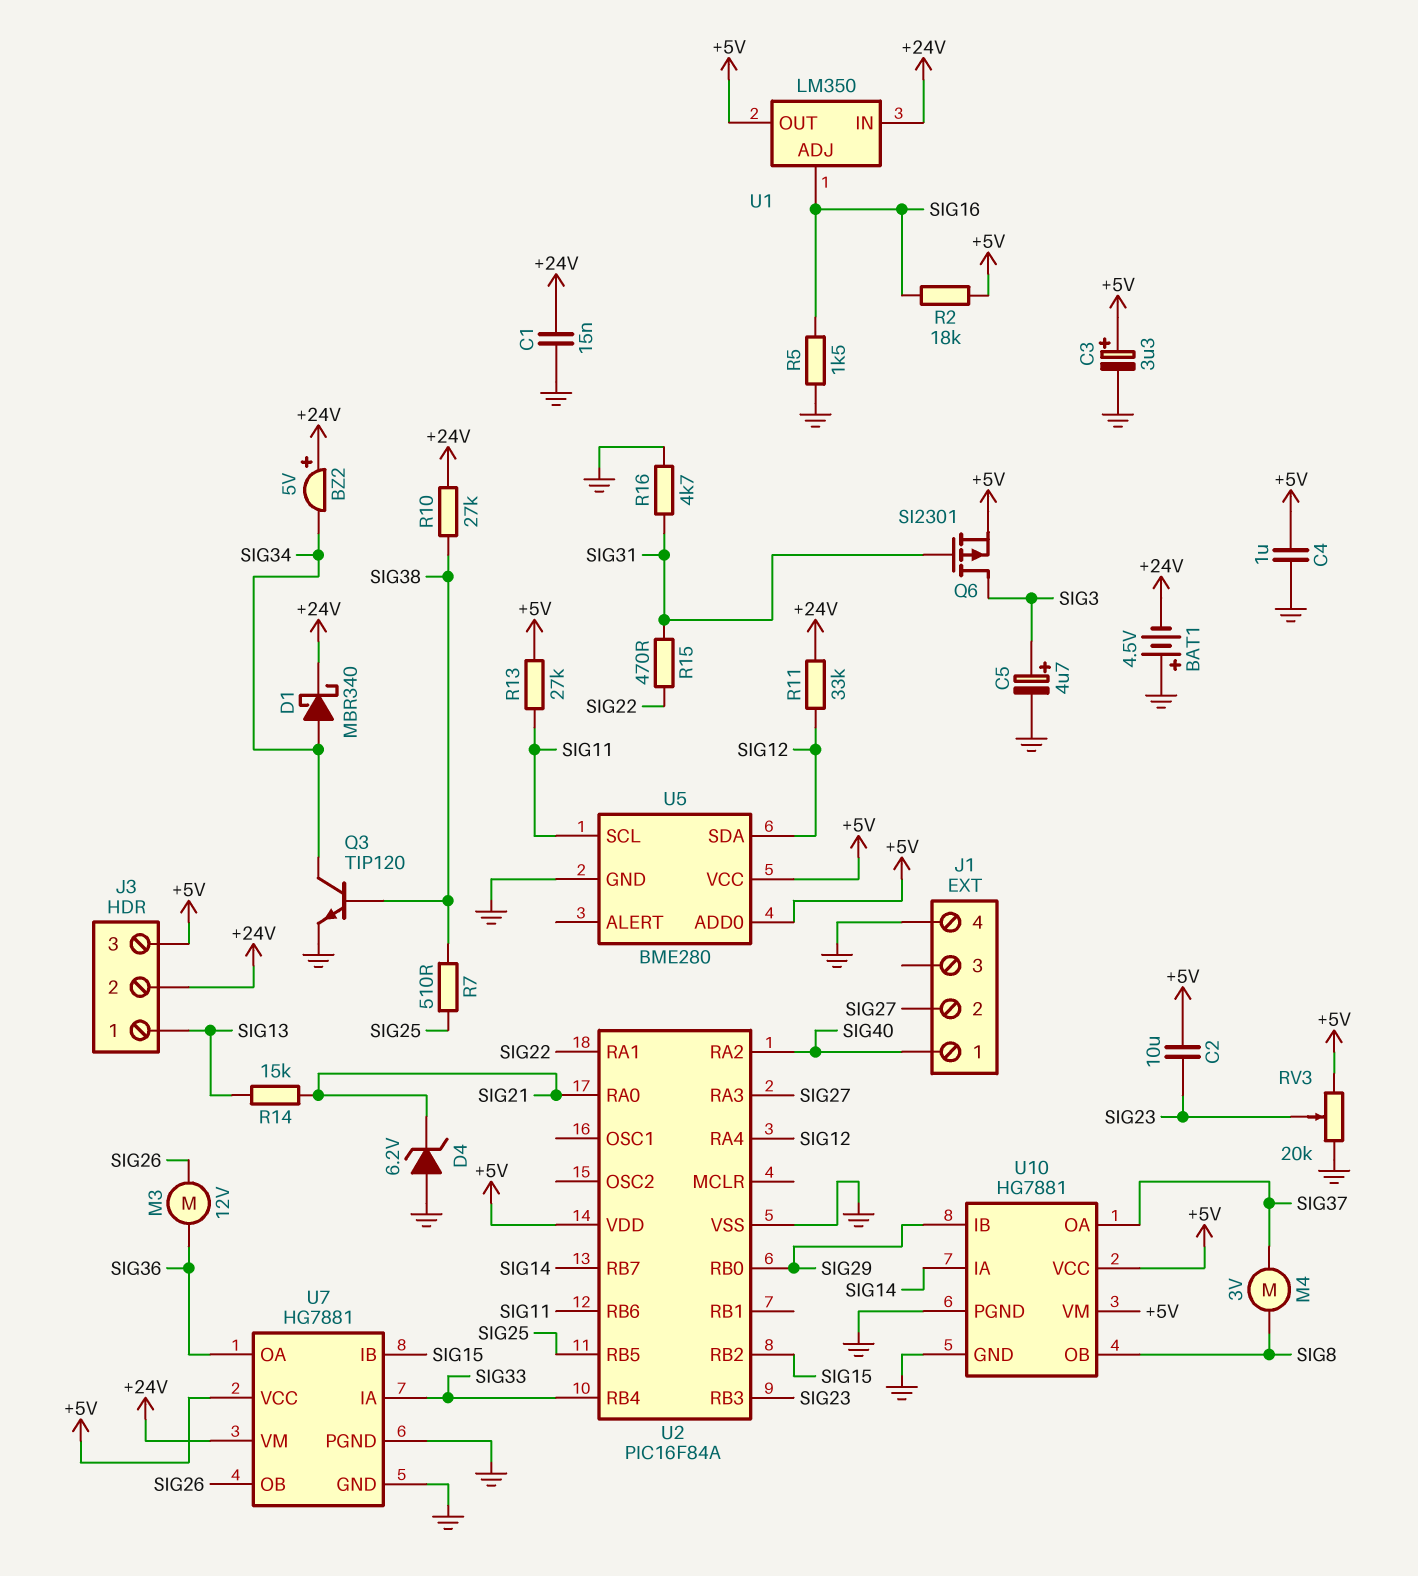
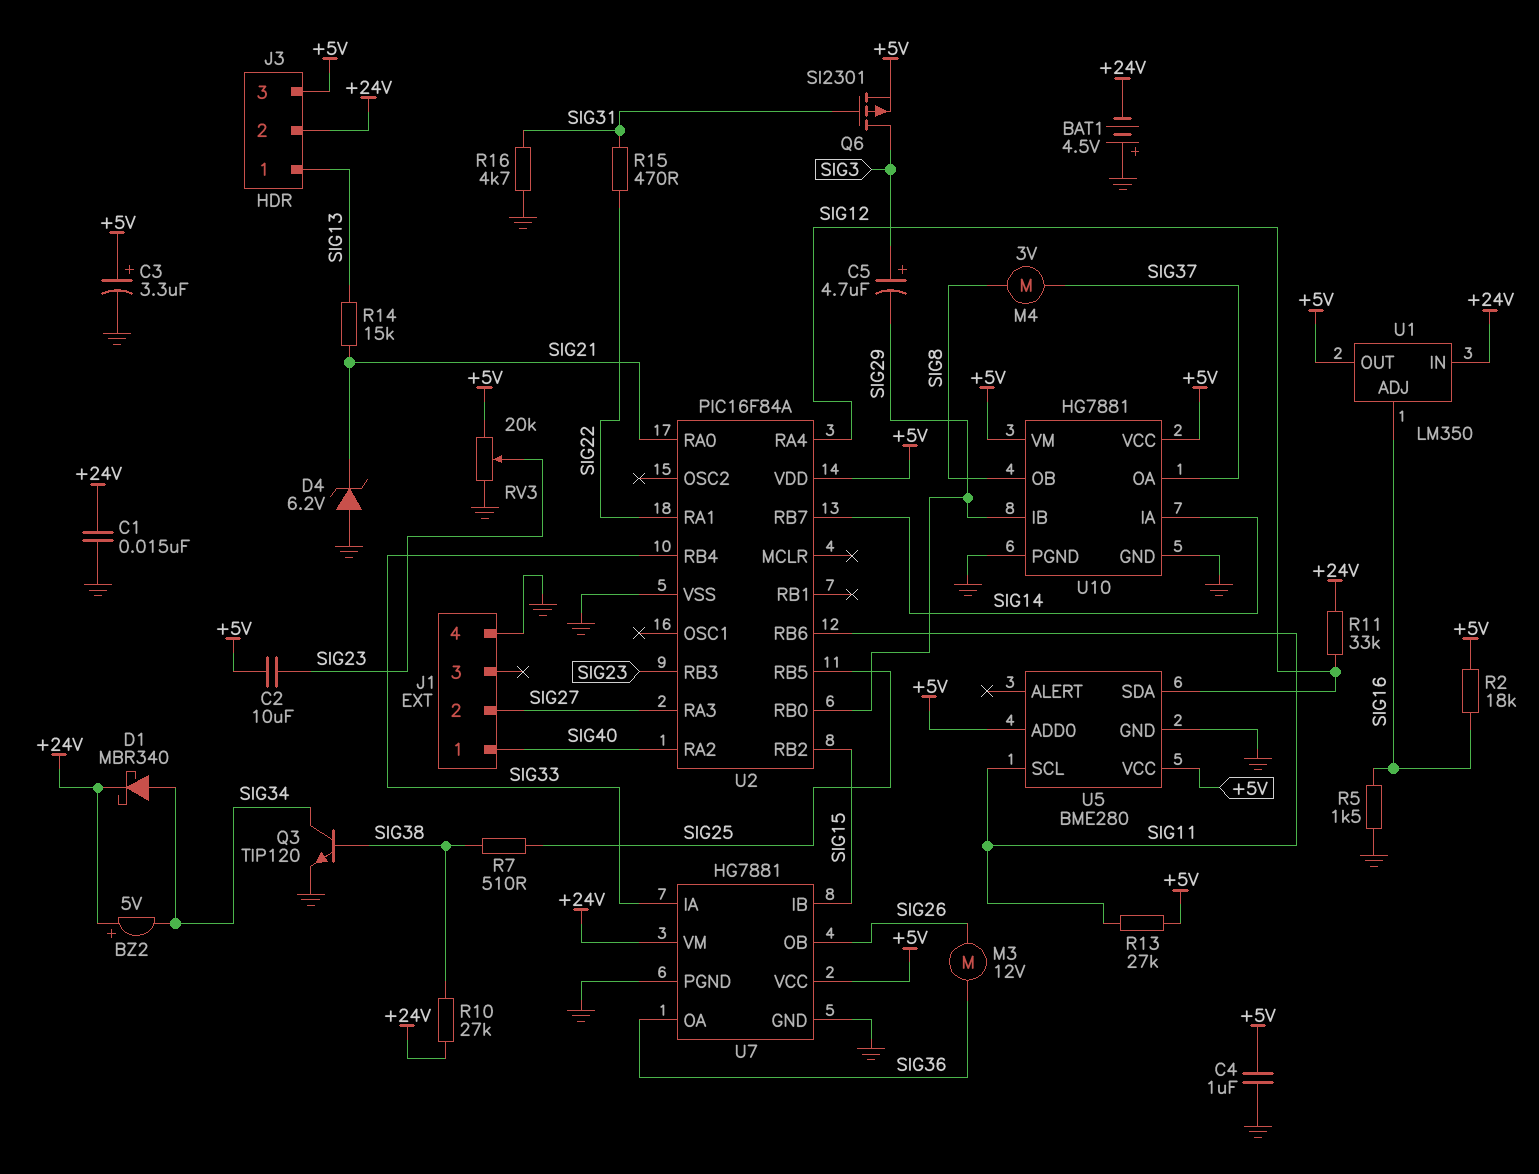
C5: 4.7uF (plus SIG3, minus GND) -> 4.7uF (plus SIG3, minus SIG29)

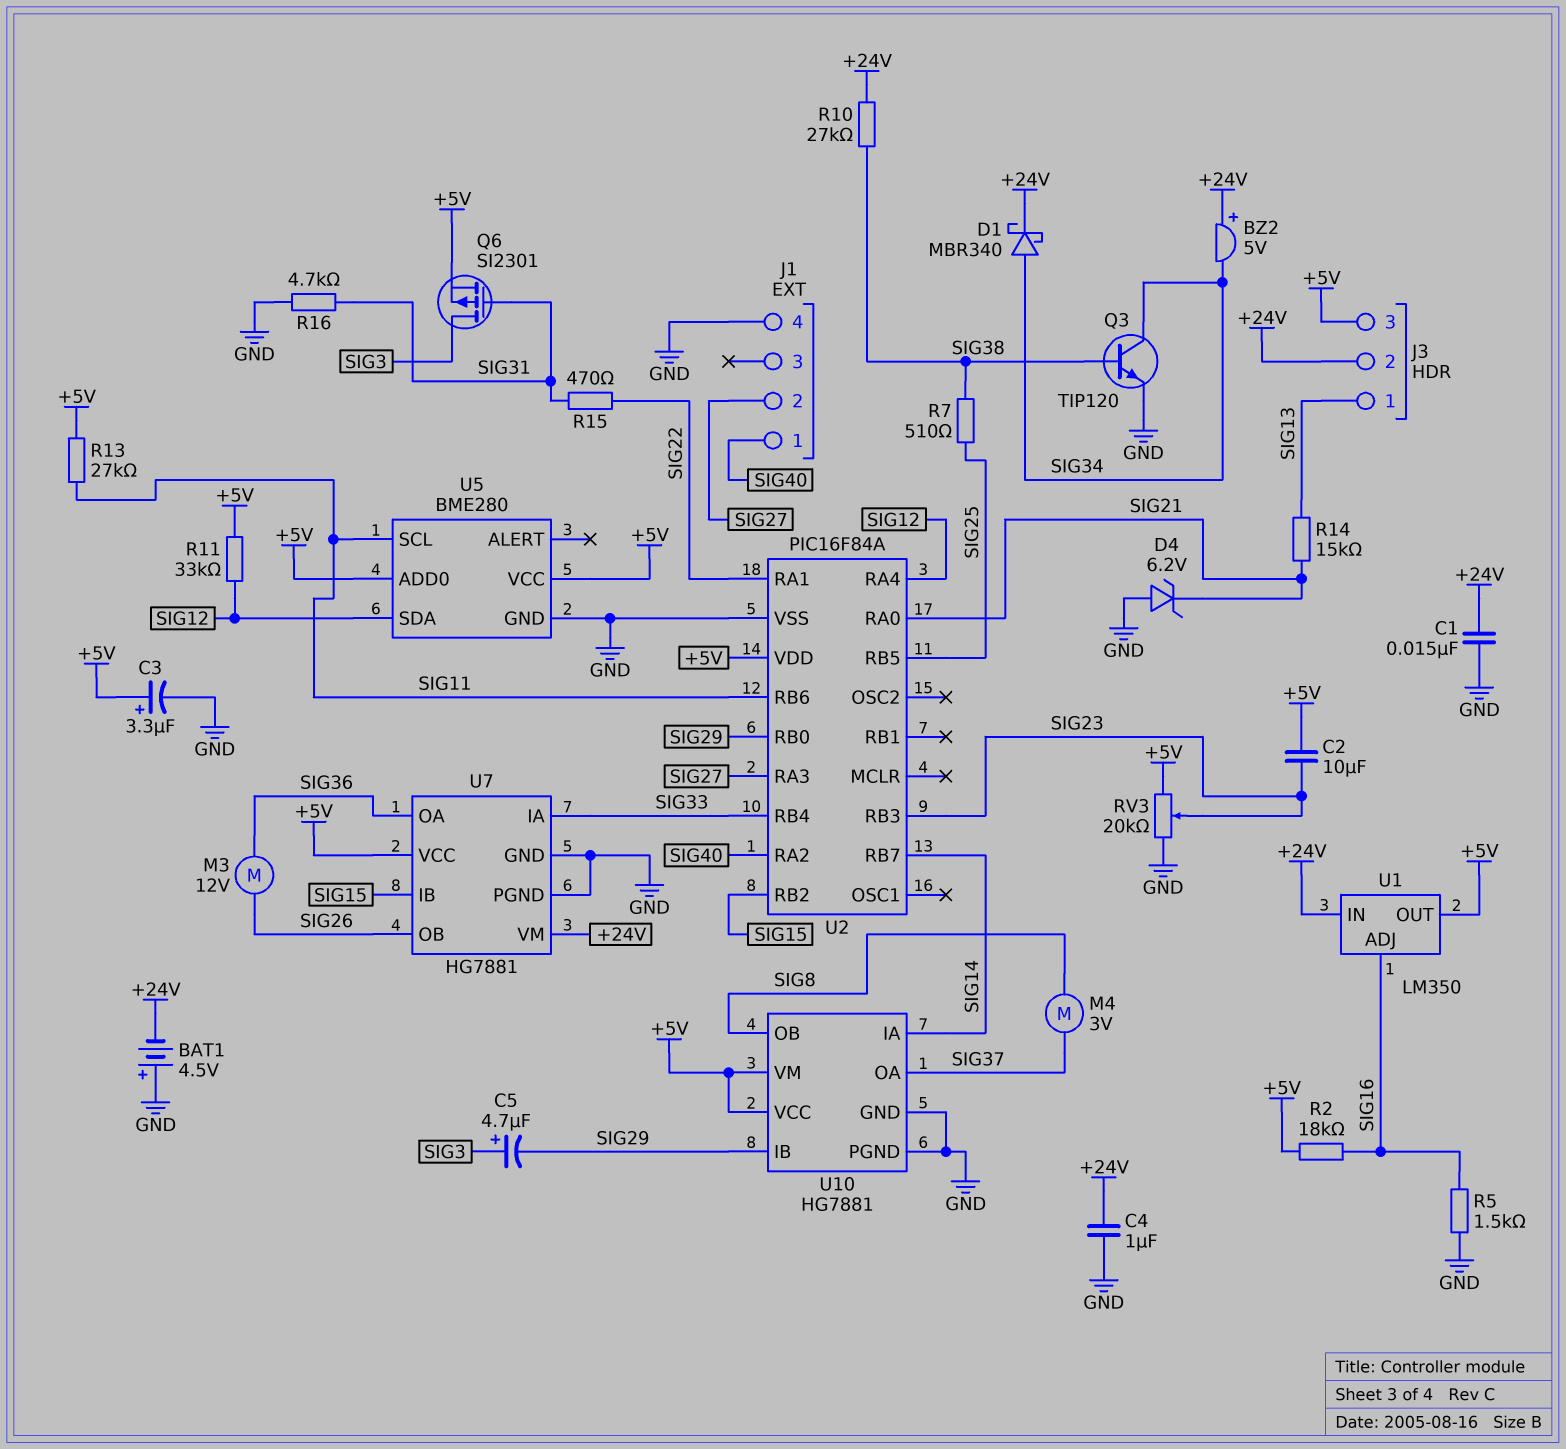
C4: 1uF (+5V, GND) -> 1uF (+24V, GND)
R11: 33k (+24V, SIG12) -> 33k (+5V, SIG12)

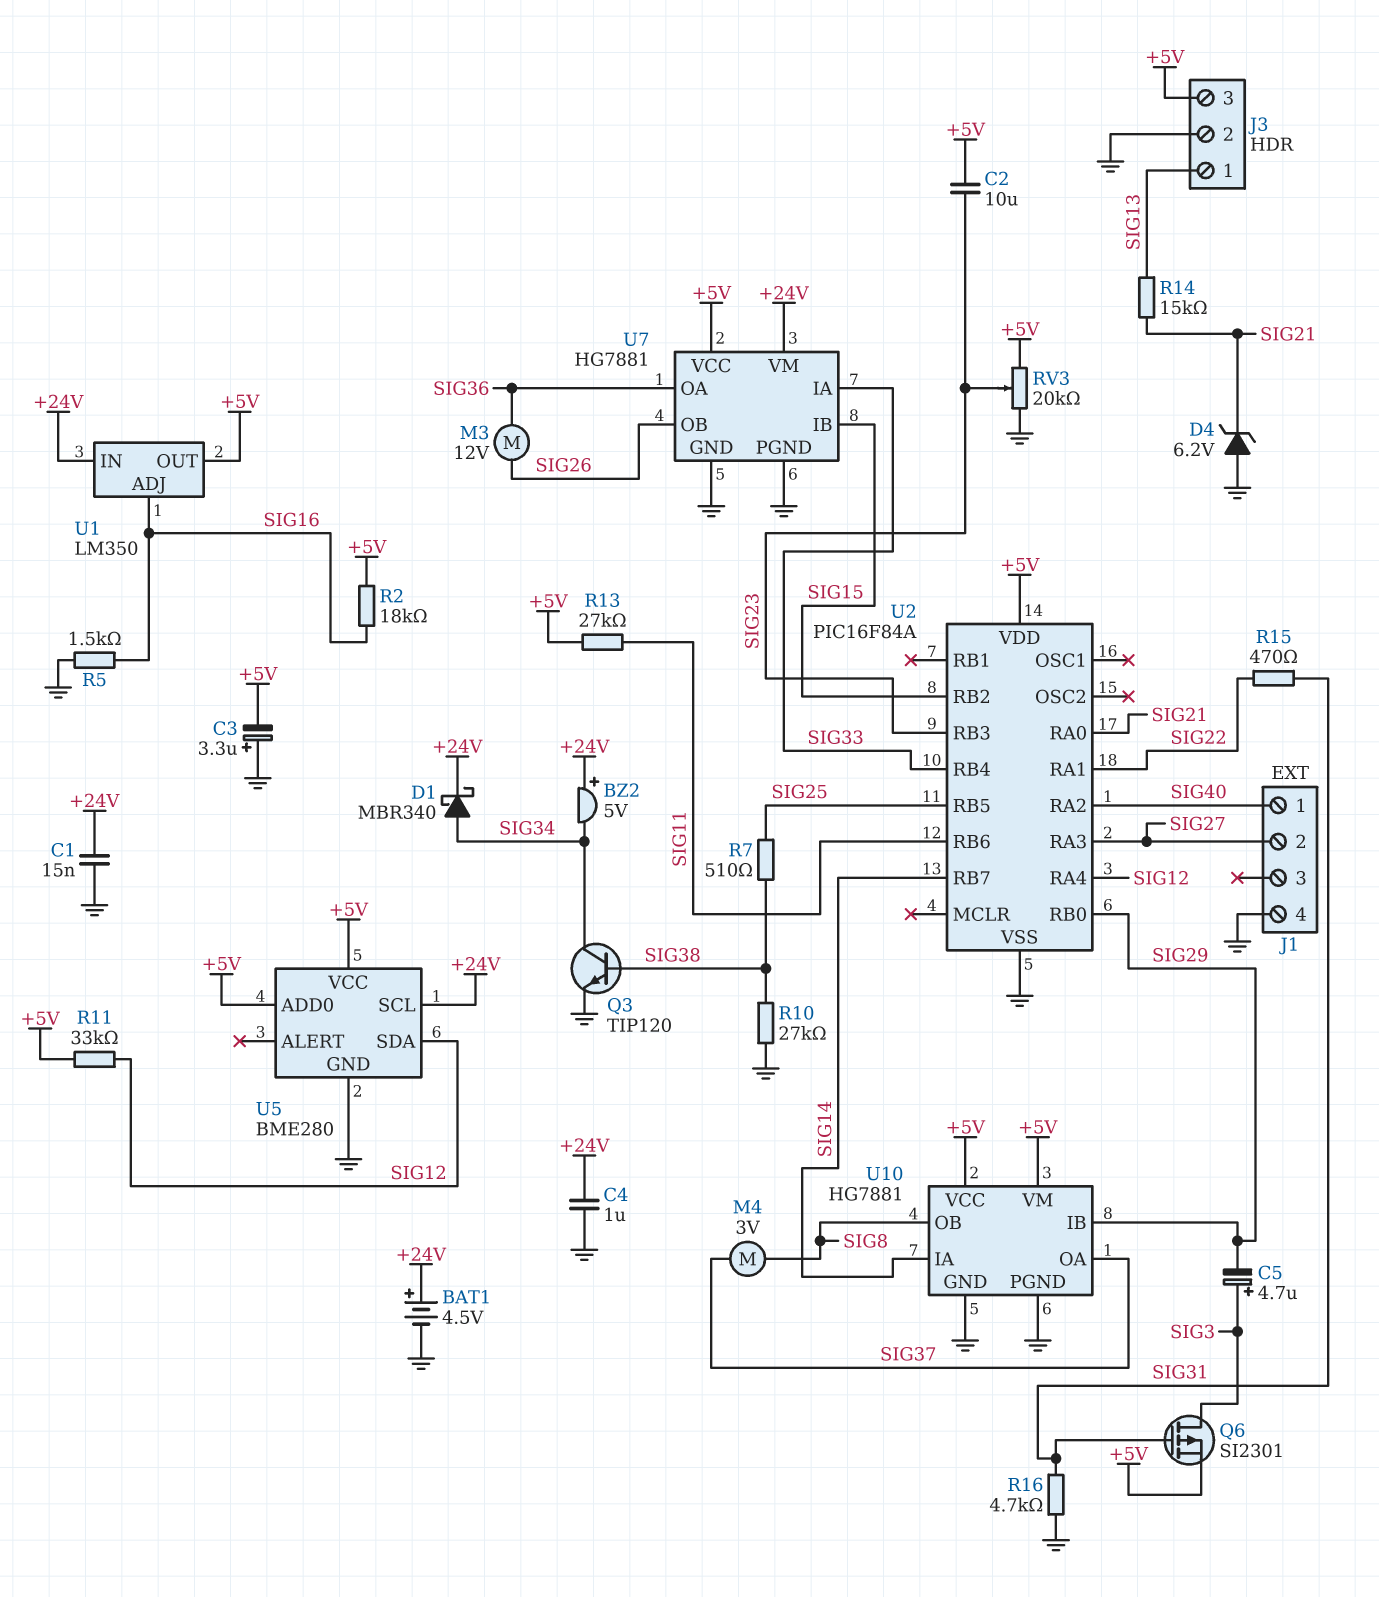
BAT1: 4.5V (plus GND, minus +24V) -> 4.5V (plus +24V, minus GND)
C3: 3.3uF (plus +5V, minus GND) -> 3.3uF (plus GND, minus +5V)
J3 pin 2: +24V -> GND
R10: 27k (+24V, SIG38) -> 27k (GND, SIG38)
U5 pin SCL: SIG11 -> +24V

